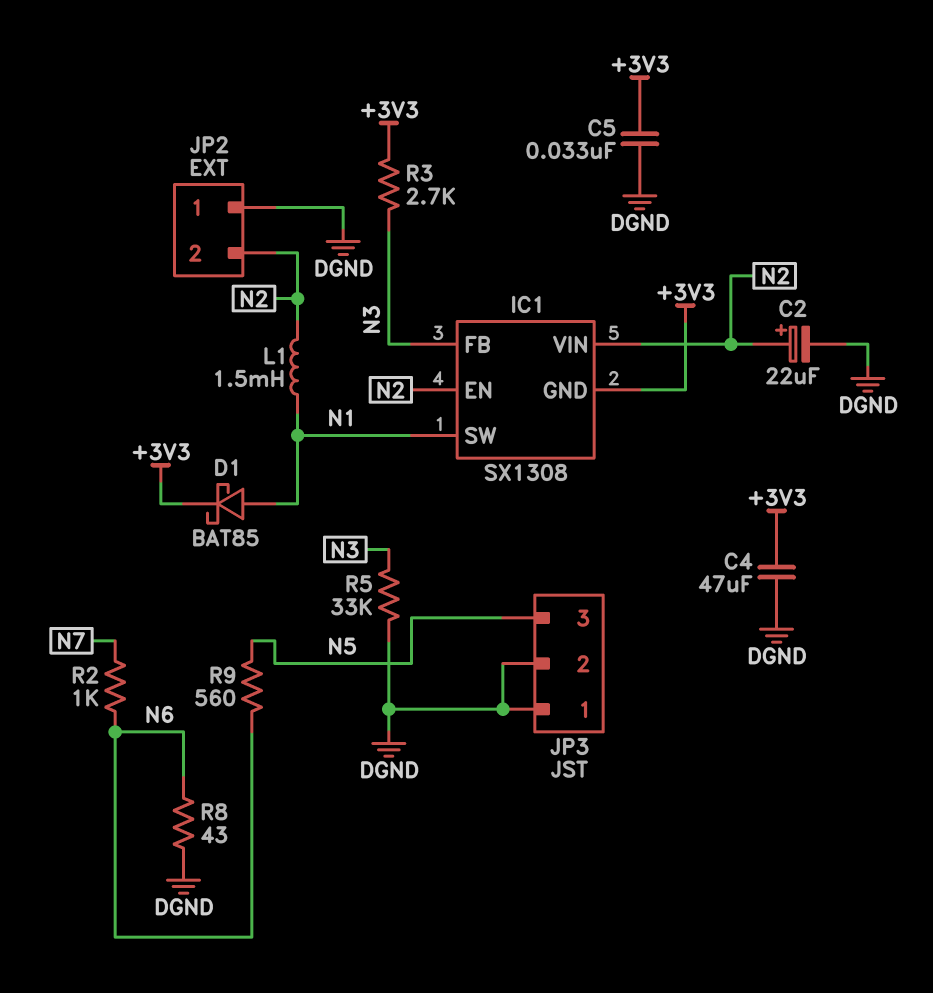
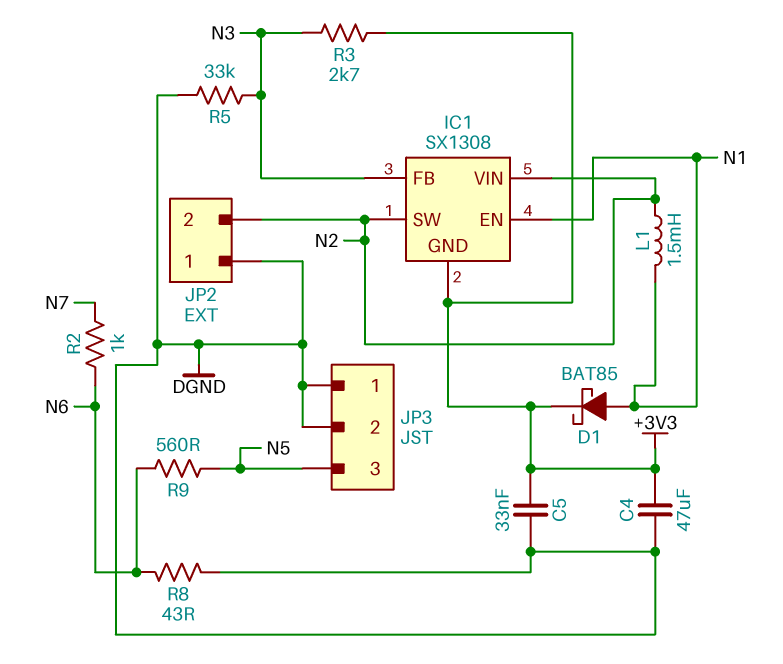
C2: 22uF (plus N2, minus DGND) -> none
IC1 pin EN: N2 -> N1
IC1 pin SW: N1 -> N2

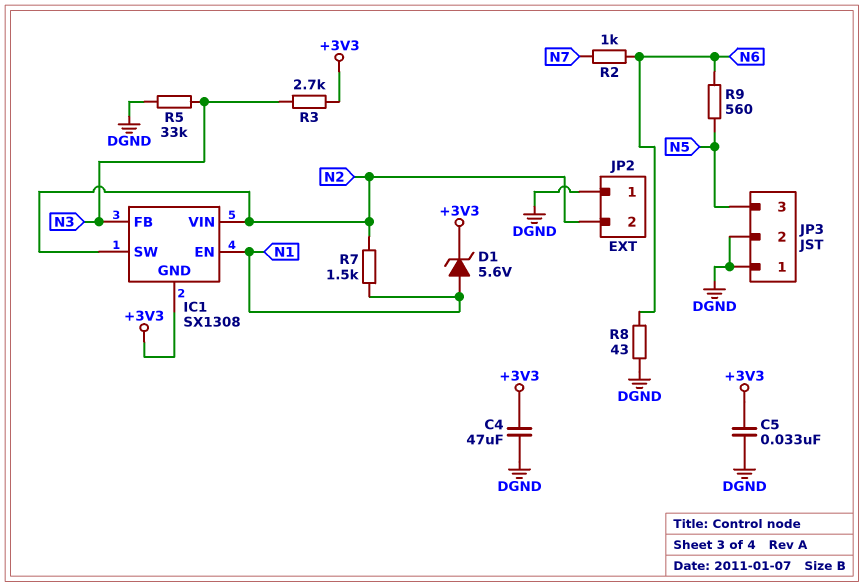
D1: schottky BAT85 (A N1, K +3V3) -> zener 5.6V (A N1, K +3V3)
L1: 1.5mH (N1, N2) -> none
R7: none -> 1.5k (N1, N2)

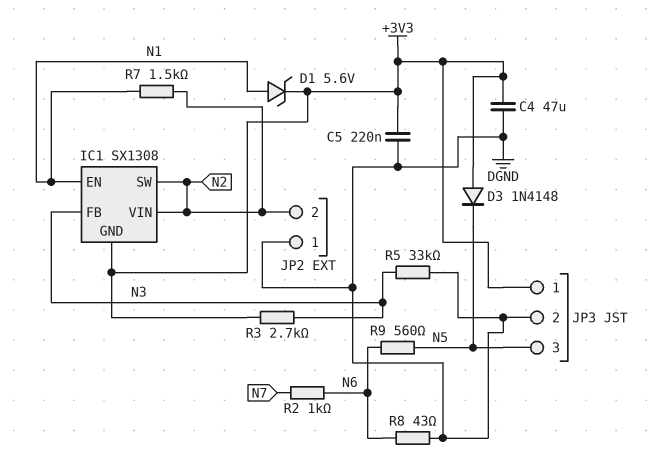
C5: 33nF (+3V3, DGND) -> 220nF (+3V3, DGND)
D3: none -> diode 1N4148 (A +3V3, K N5)
JP3 pin 1: DGND -> +3V3

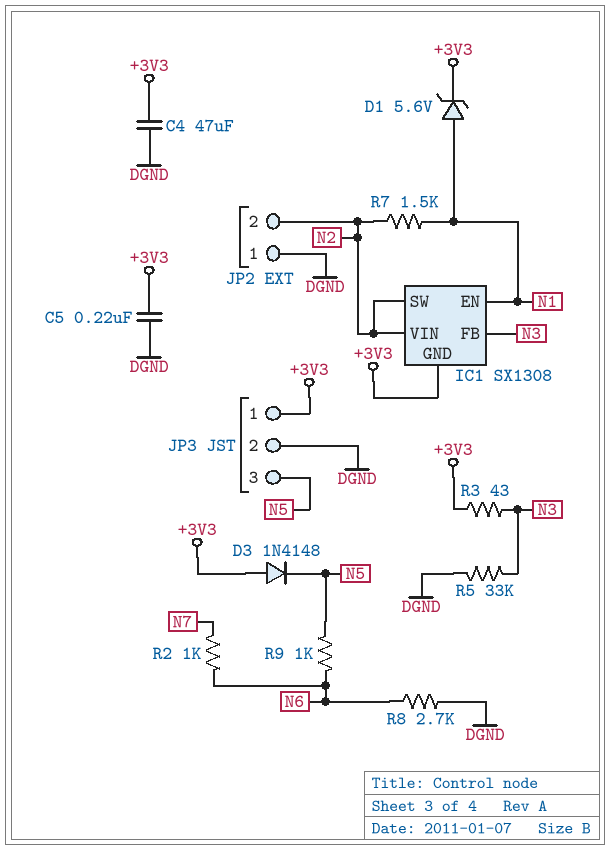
R3: 2.7k (+3V3, N3) -> 43 (+3V3, N3)
R8: 43 (DGND, N6) -> 2.7k (DGND, N6)
R9: 560 (N5, N6) -> 1k (N5, N6)

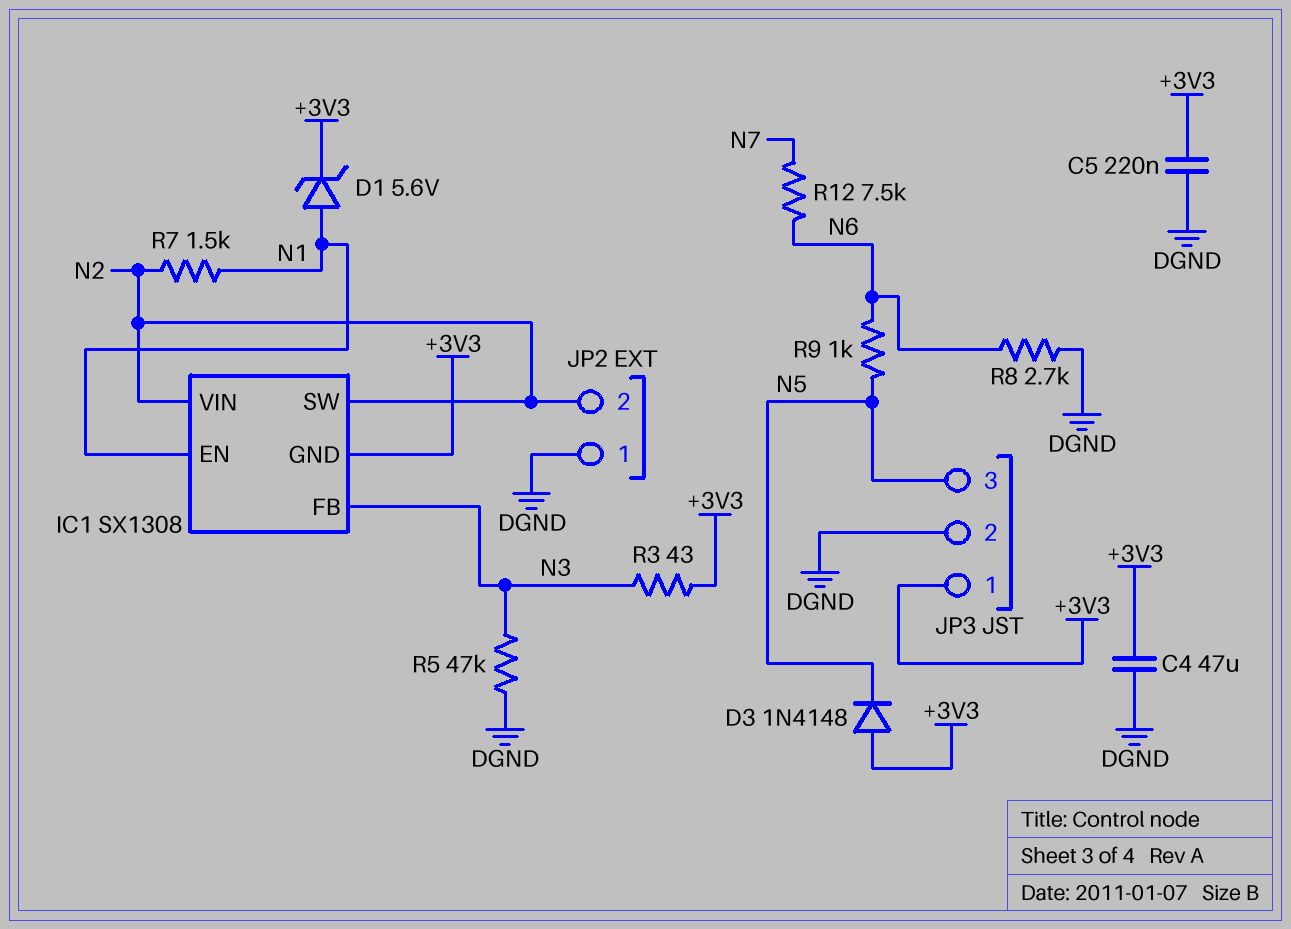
R2: 1k (N6, N7) -> none
R5: 33k (DGND, N3) -> 47k (DGND, N3)
R12: none -> 7.5k (N6, N7)

